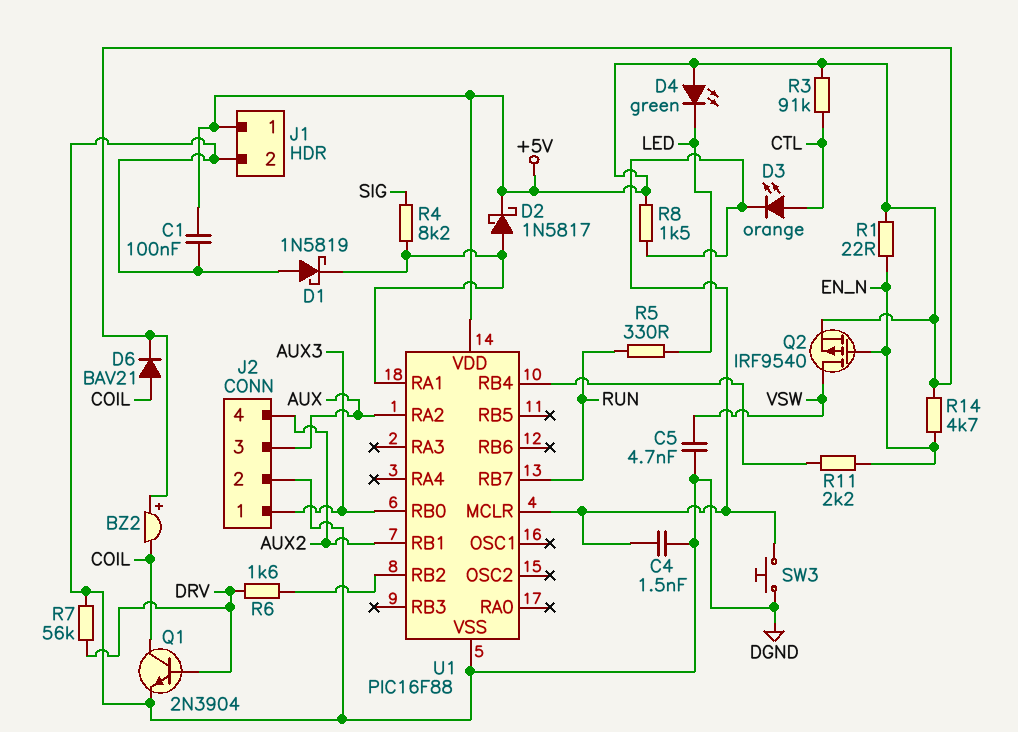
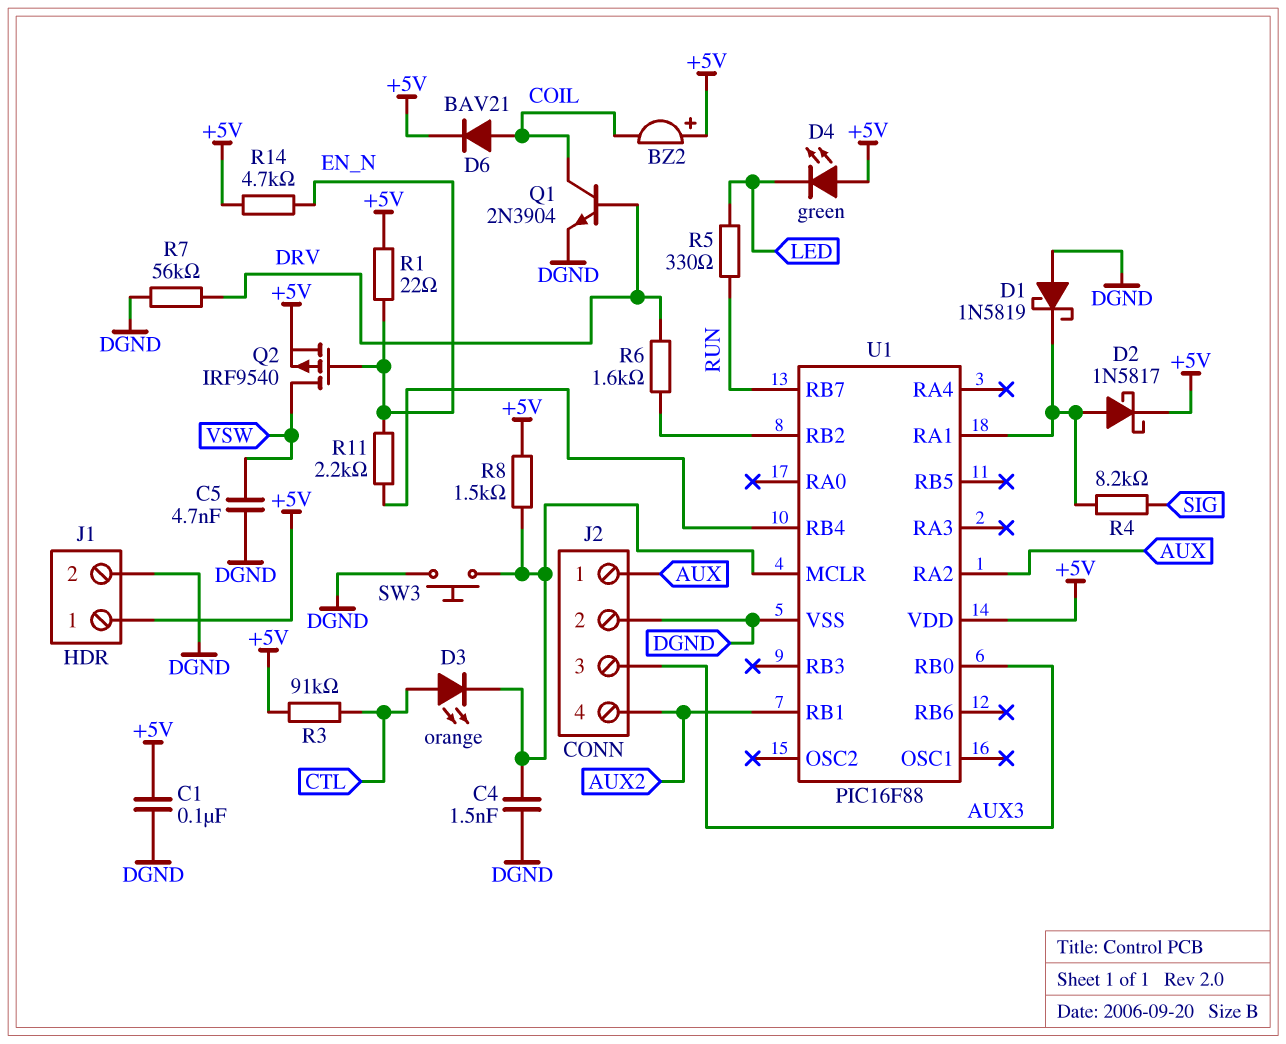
J2 pin 1: AUX3 -> AUX
J2 pin 3: AUX -> AUX3

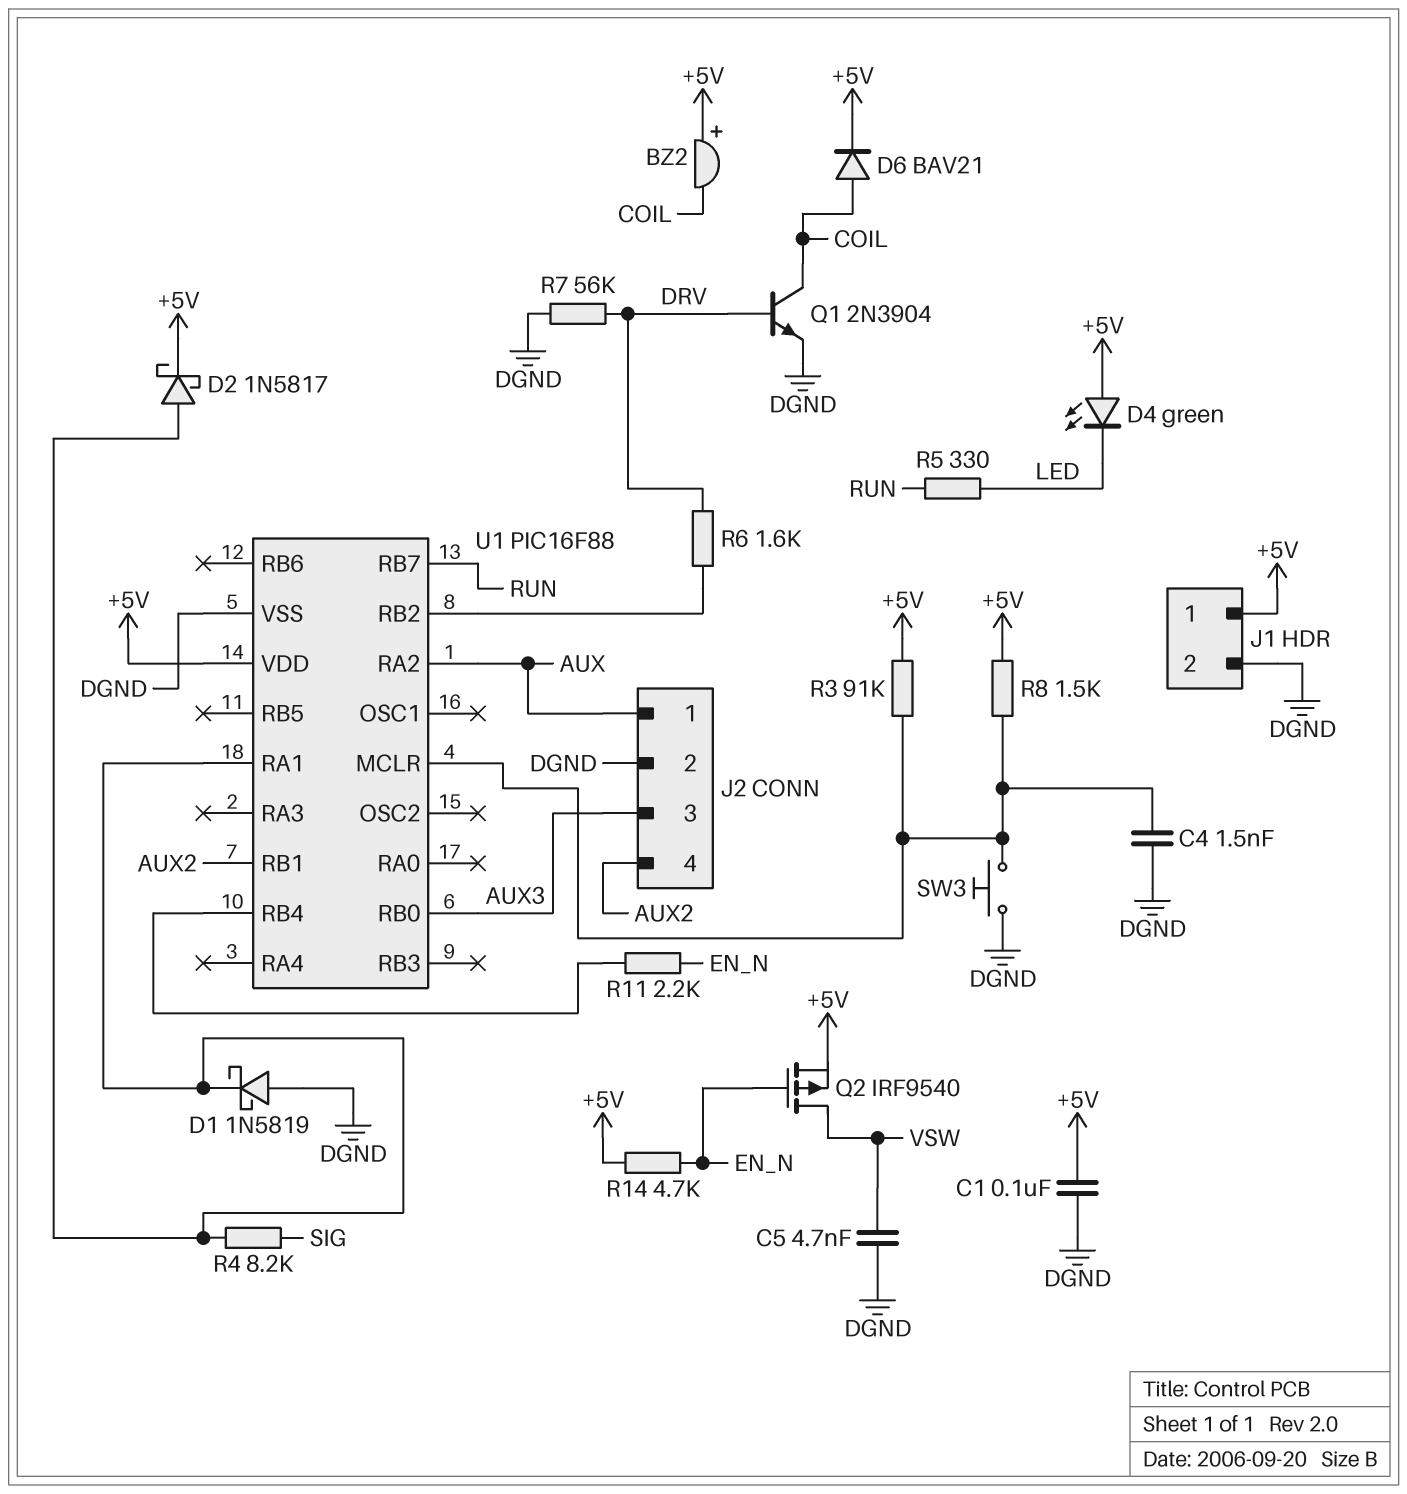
D3: LED orange (A CTL, K U1/MCLR) -> none
R1: 22 (+5V, EN_N) -> none
R3: 91k (+5V, CTL) -> 91k (+5V, U1/MCLR)

